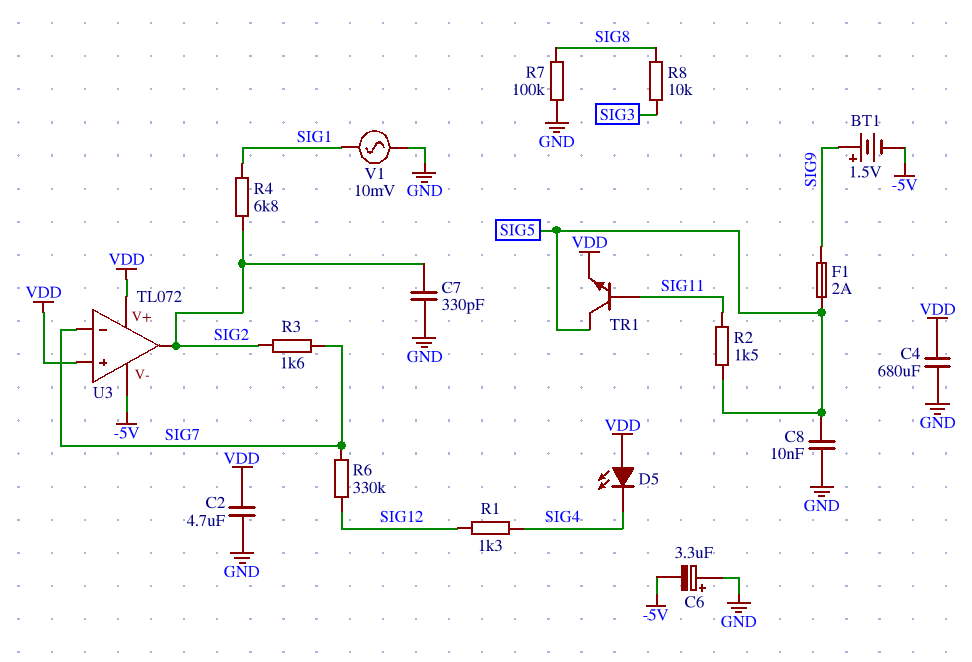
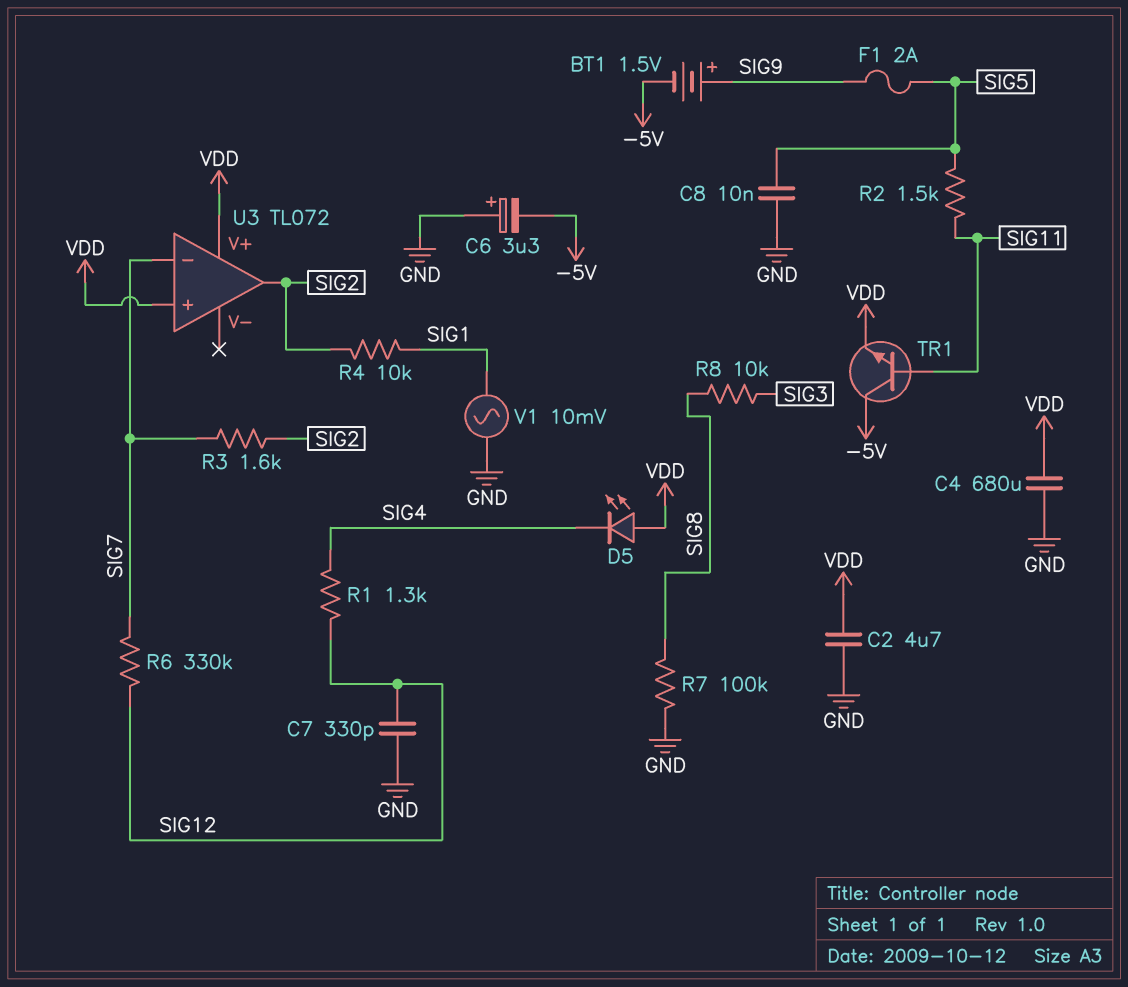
C7: 330pF (GND, SIG2) -> 330pF (GND, SIG12)
R4: 6.8k (SIG1, SIG2) -> 10k (SIG1, SIG2)
TR1: NPN (B SIG11, C SIG5, E VDD) -> NPN (B SIG11, C -5V, E VDD)
U3 pin V-: -5V -> none

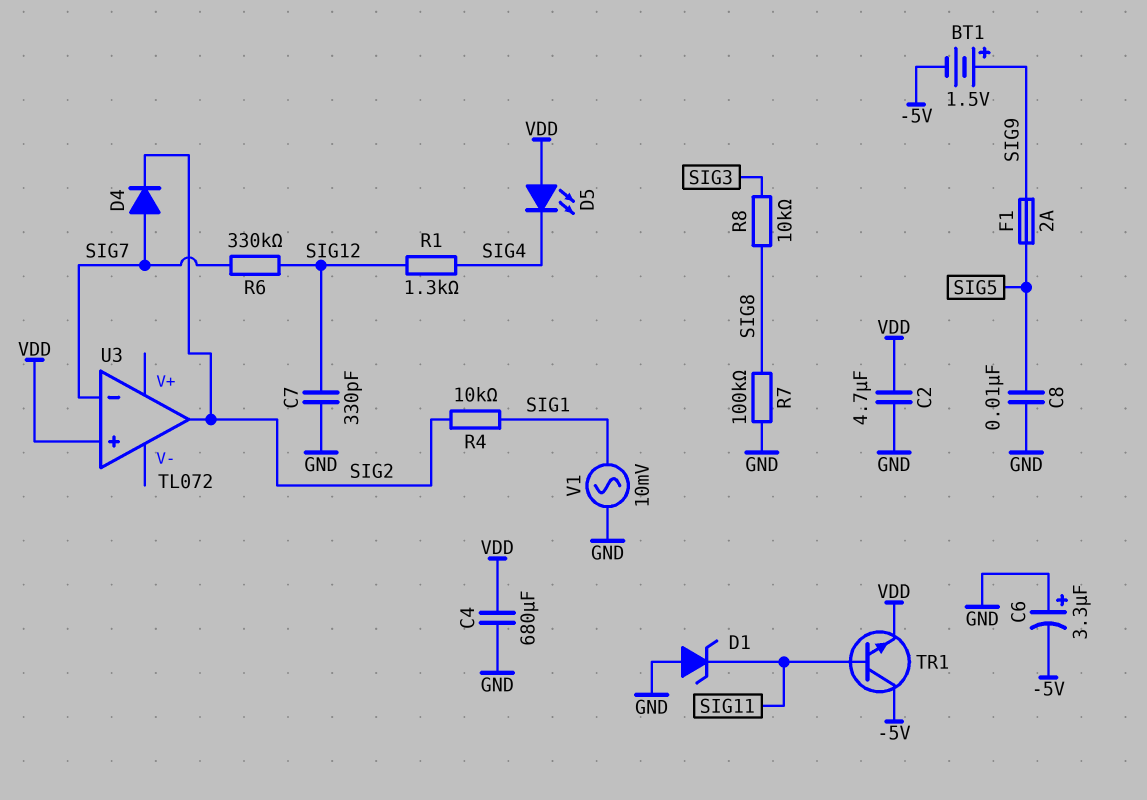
D1: none -> zener (A GND, K SIG11)
D4: none -> diode (A SIG7, K SIG2)
R2: 1.5k (SIG5, SIG11) -> none
R3: 1.6k (SIG2, SIG7) -> none
U3 pin V+: VDD -> none

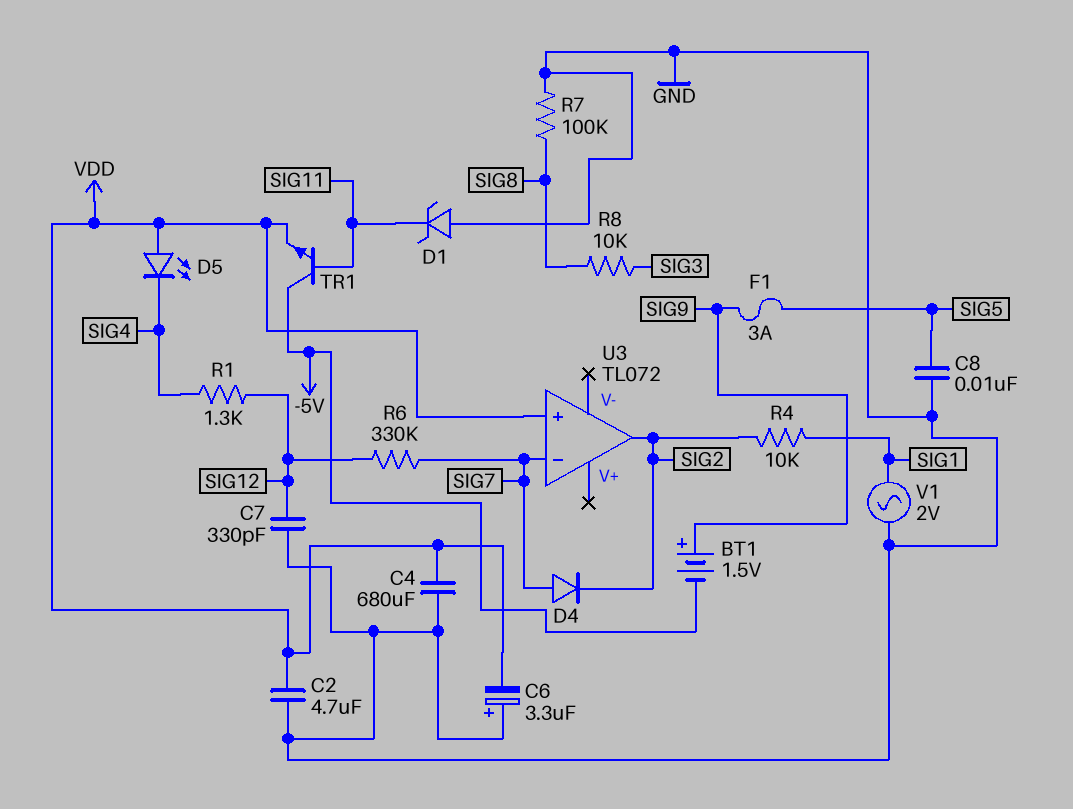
C6: 3.3uF (plus GND, minus -5V) -> 3.3uF (plus GND, minus VDD)
F1: 2A (SIG5, SIG9) -> 3A (SIG5, SIG9)
V1: AC 10mV (GND, SIG1) -> AC 2V (GND, SIG1)

